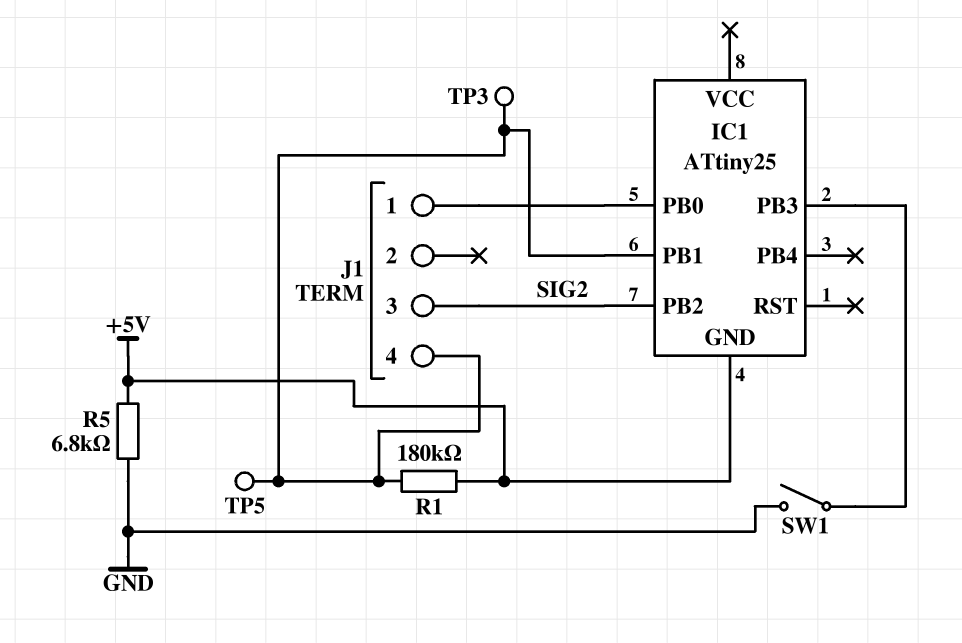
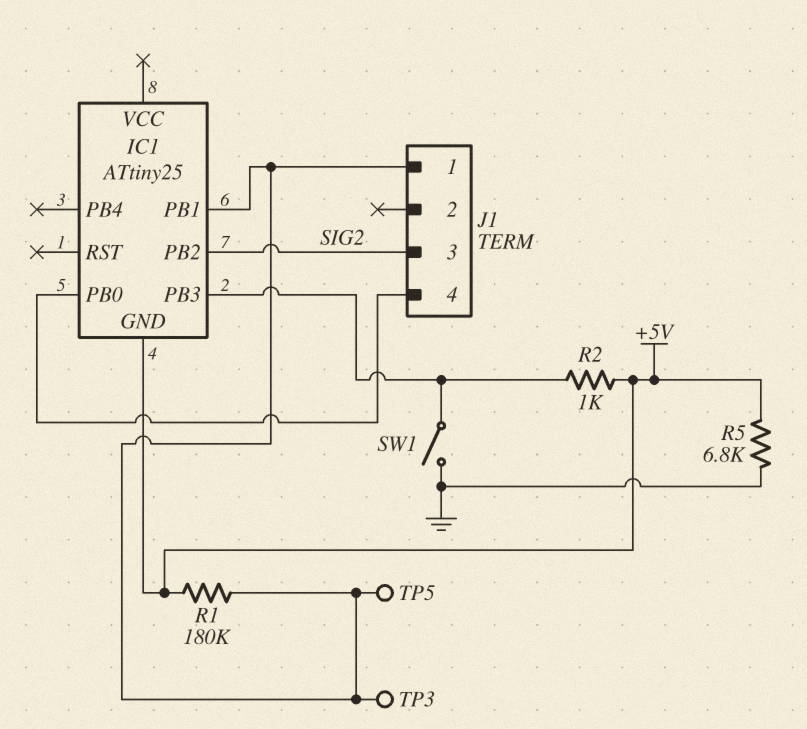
J1 pin 1: IC1/PB0 -> IC1/PB1
J1 pin 4: IC1/PB1 -> IC1/PB0
R2: none -> 1k (+5V, IC1/PB3)

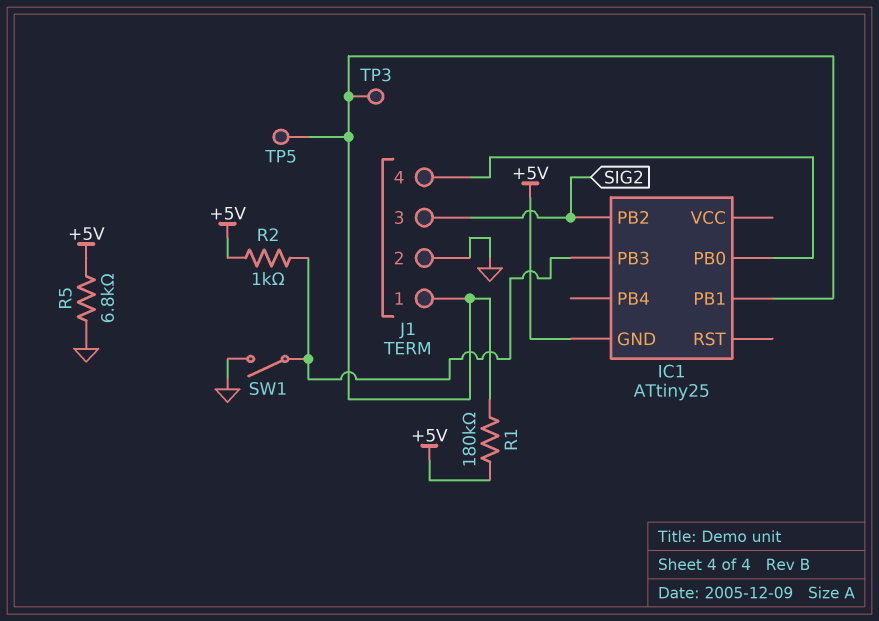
J1 pin 2: none -> GND

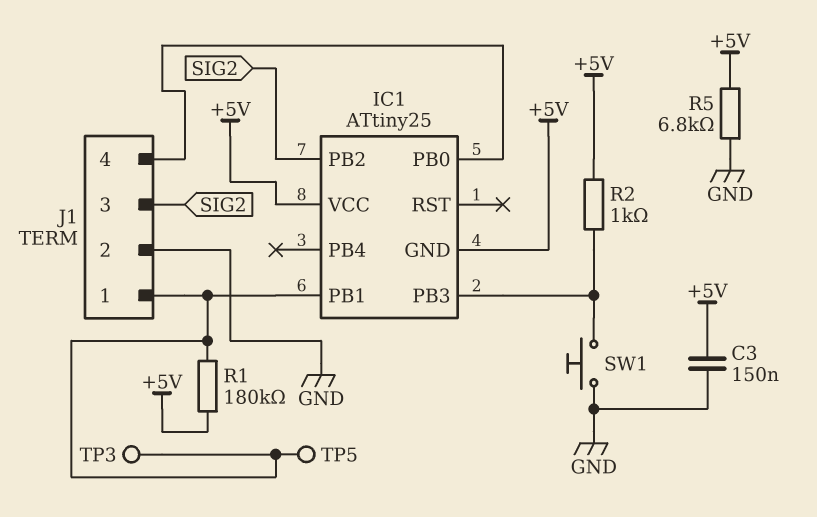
C3: none -> 150nF (+5V, GND)
IC1 pin VCC: none -> +5V
SW1: switch (GND, IC1/PB3) -> button (GND, IC1/PB3)

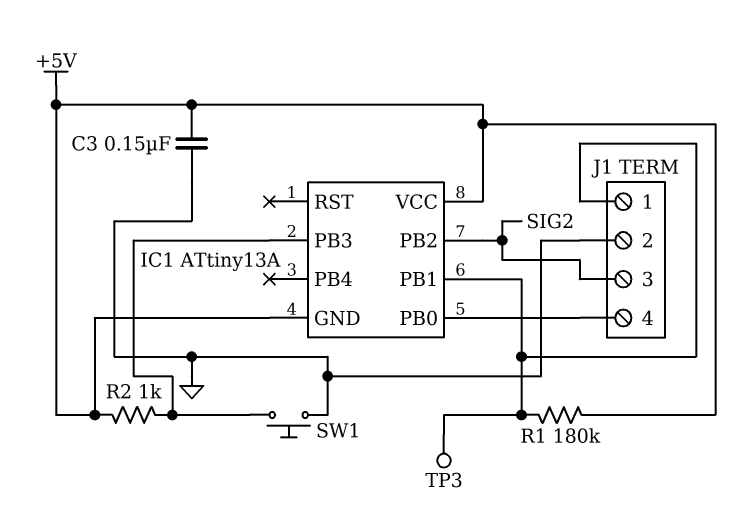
IC1: ATtiny25 -> ATtiny13A
R5: 6.8k (+5V, GND) -> none
TP5: test point (IC1/PB1) -> none

